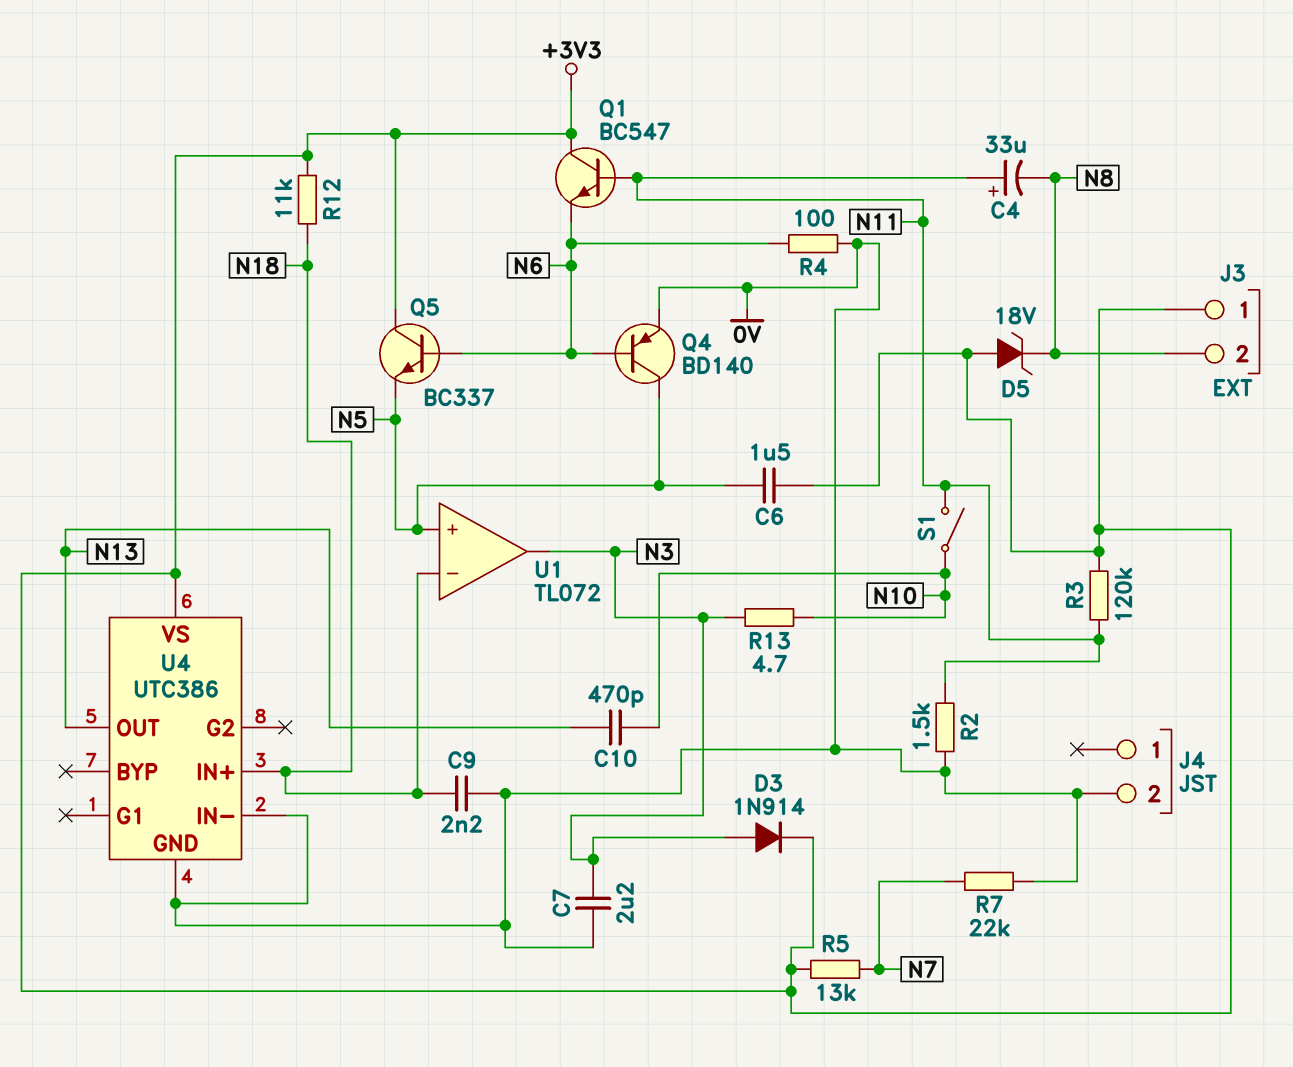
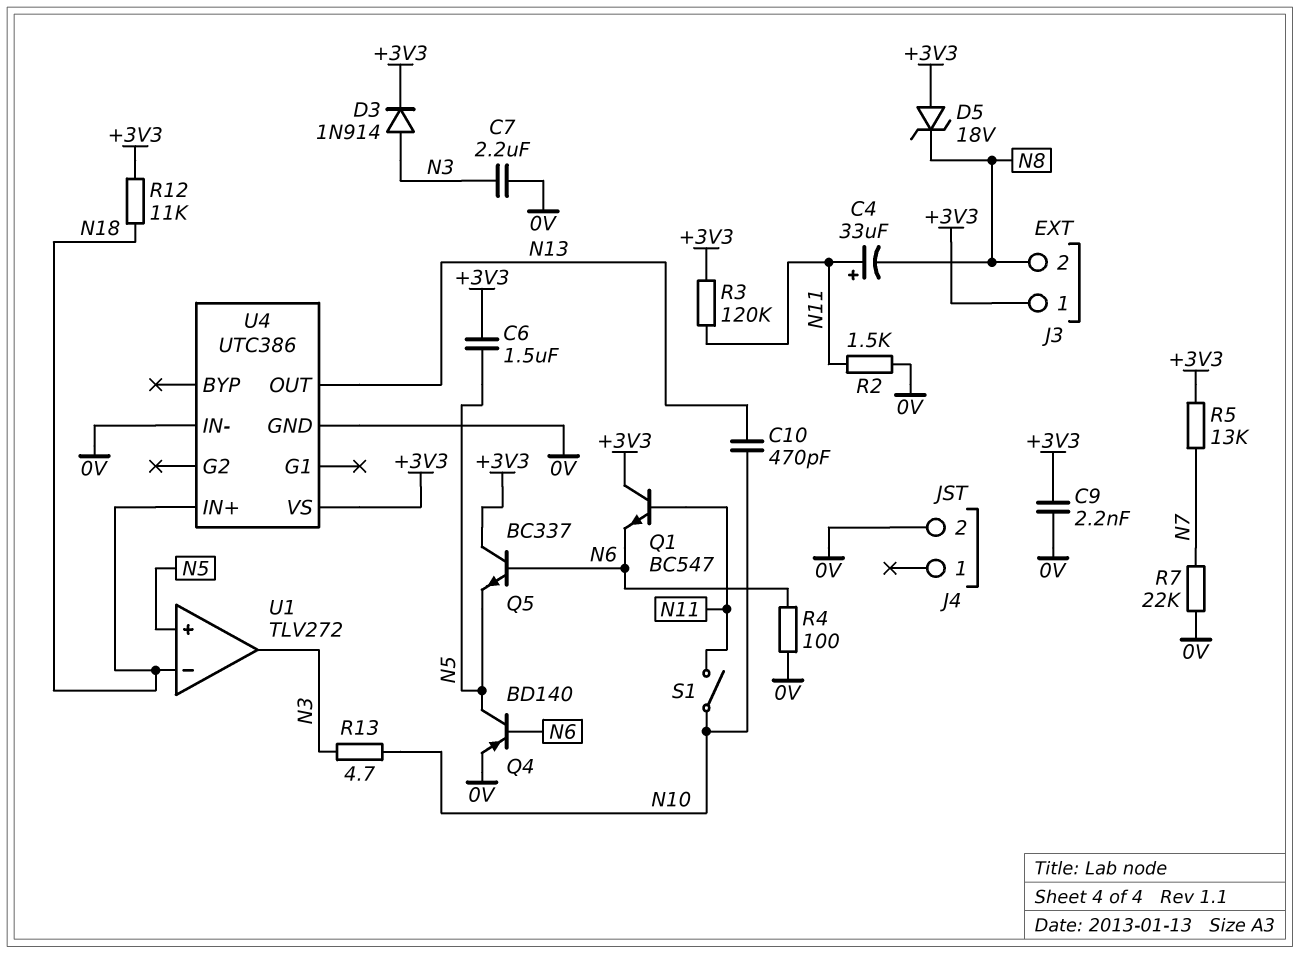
C9: 2.2nF (0V, N18) -> 2.2nF (+3V3, 0V)
U1: TL072 -> TLV272

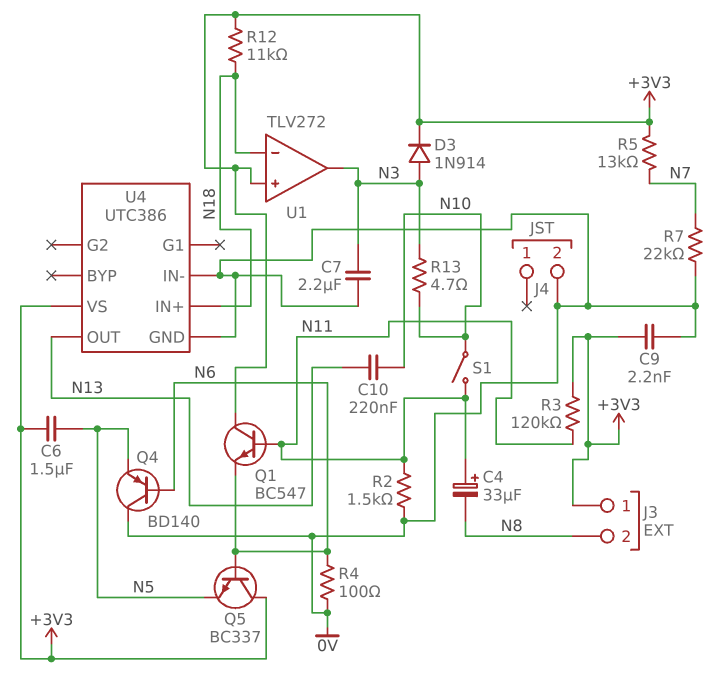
C10: 470pF (N10, N13) -> 220nF (N10, N13)
D5: zener 18V (A +3V3, K N8) -> none
Q4: PNP BD140 (B N6, C N5, E 0V) -> PNP BD140 (B N6, C 0V, E N5)
U1 pin in+: N5 -> +3V3

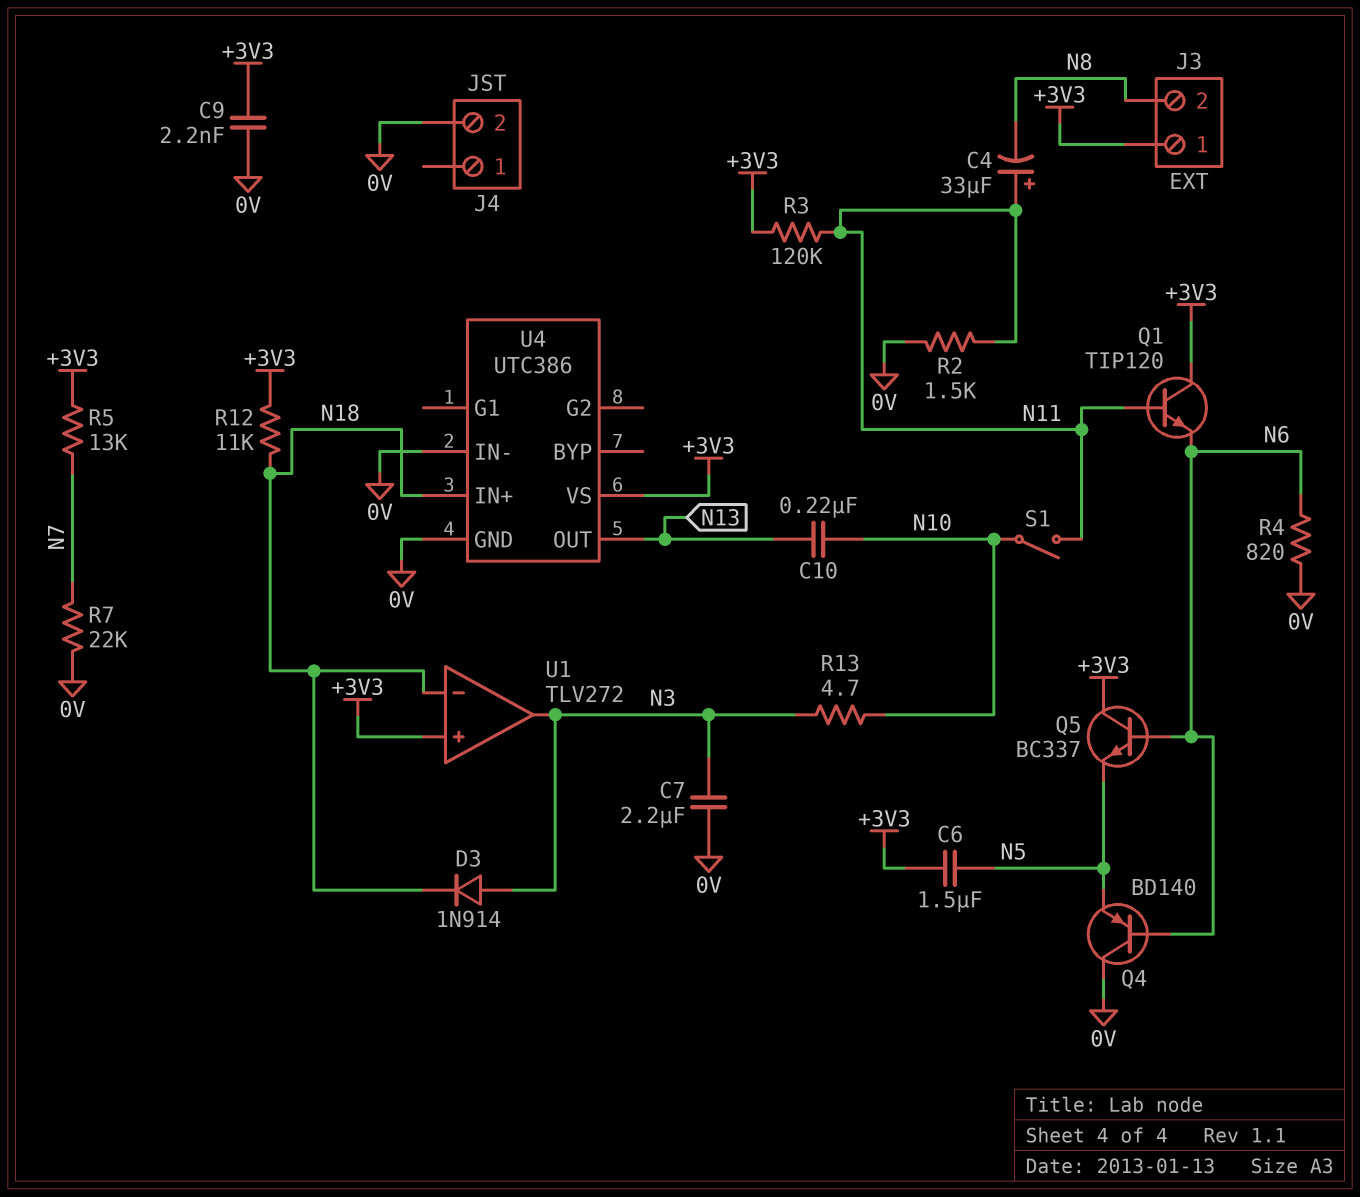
D3: diode 1N914 (A N3, K +3V3) -> diode 1N914 (A N3, K N18)
Q1: NPN BC547 (B N11, C +3V3, E N6) -> NPN TIP120 (B N11, C +3V3, E N6)
R4: 100 (0V, N6) -> 820 (0V, N6)

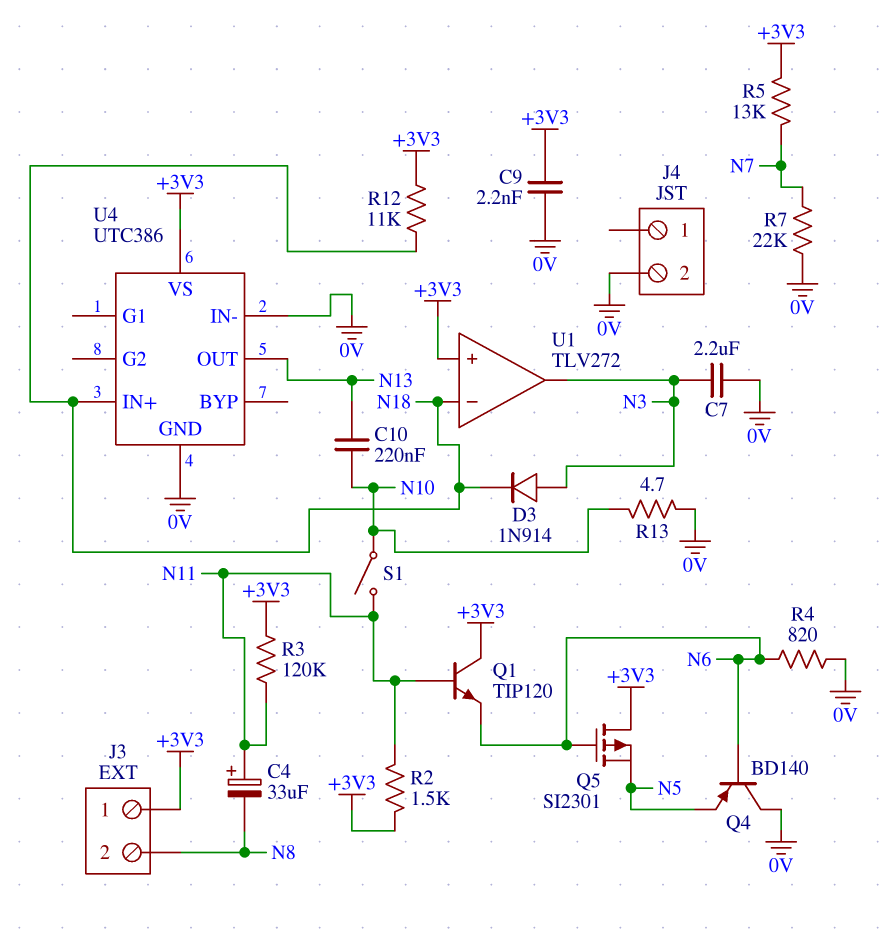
C6: 1.5uF (+3V3, N5) -> none
Q5: NPN BC337 (B N6, C +3V3, E N5) -> PMOS SI2301 (G N6, D +3V3, S N5)
R2: 1.5k (0V, N11) -> 1.5k (+3V3, N11)
R13: 4.7 (N3, N10) -> 4.7 (0V, N10)

